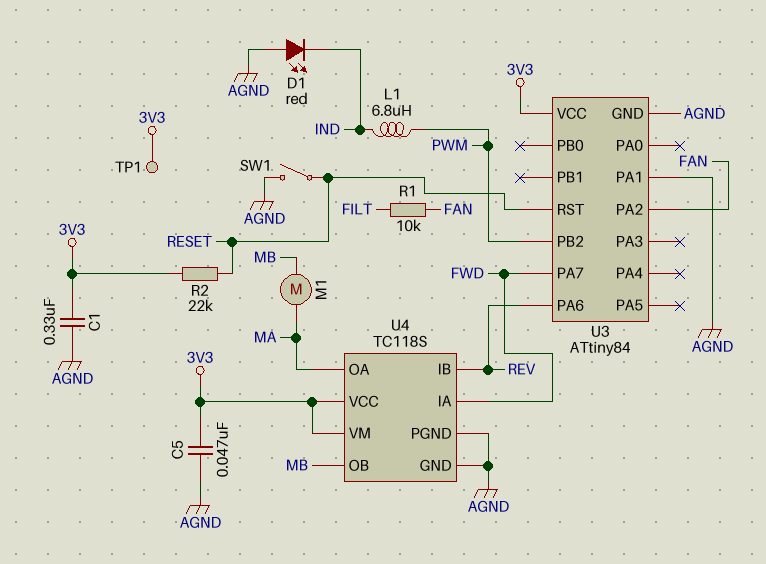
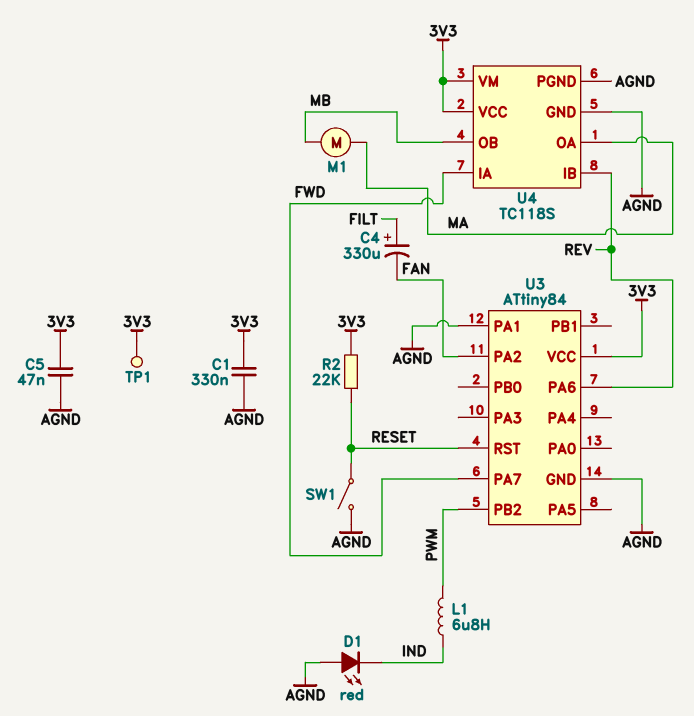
C4: none -> 330uF (plus FILT, minus FAN)
R1: 10k (FAN, FILT) -> none

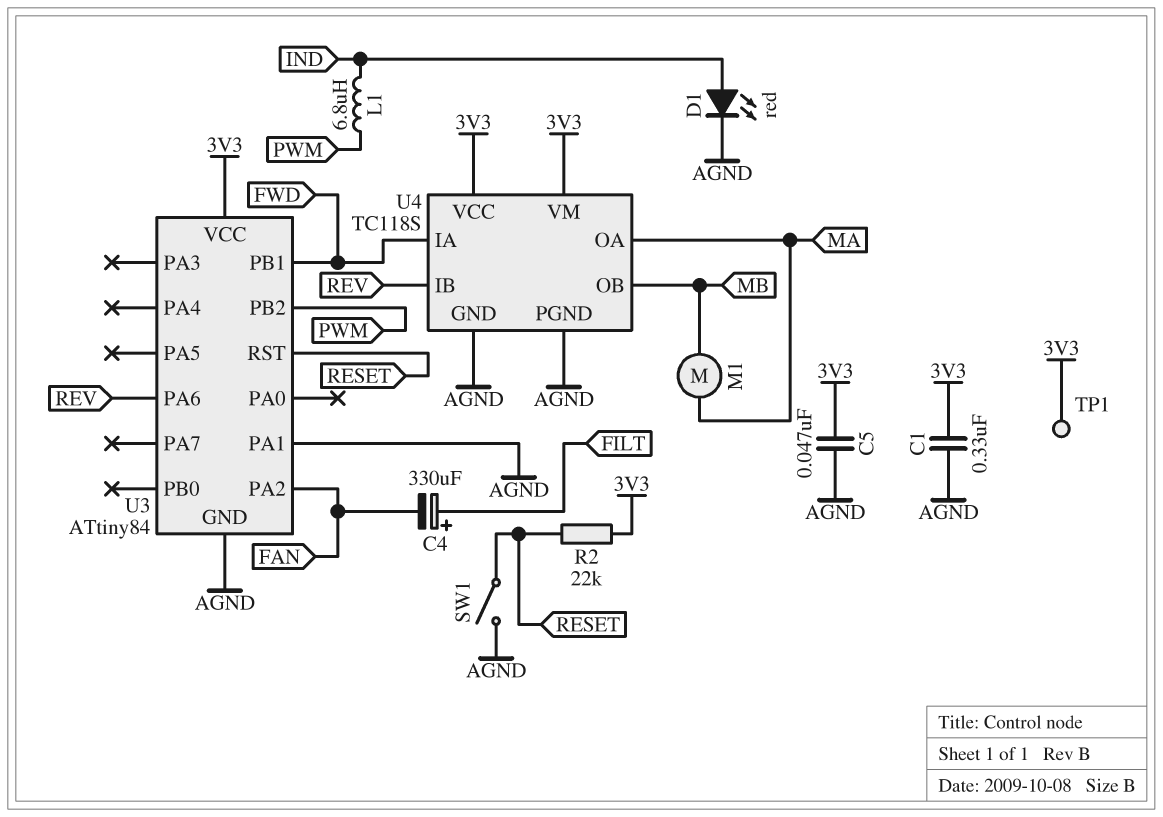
D1: LED red (A AGND, K IND) -> LED red (A IND, K AGND)
U3 pin PA7: FWD -> none
U3 pin PB1: none -> FWD

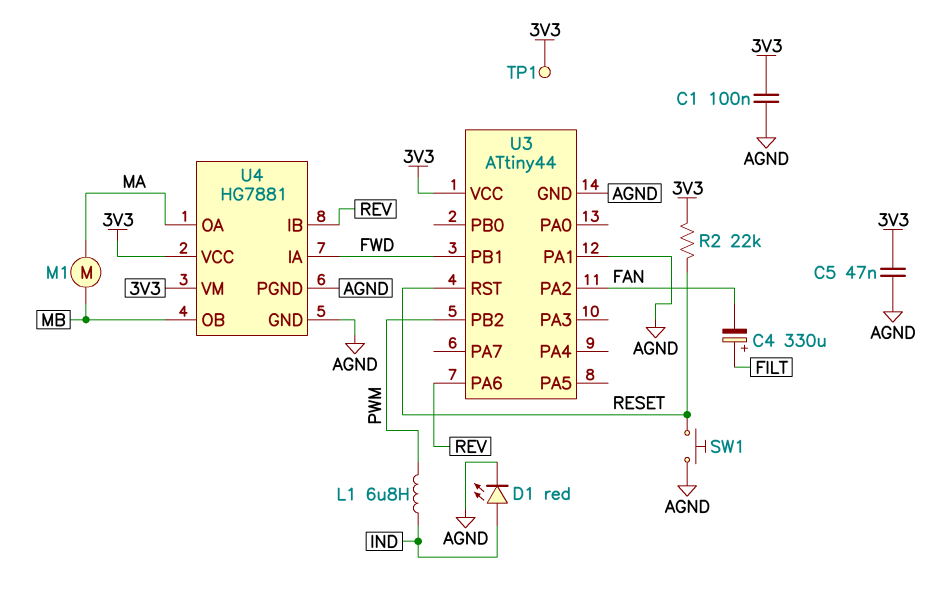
C1: 330nF (3V3, AGND) -> 100nF (3V3, AGND)
SW1: switch (AGND, RESET) -> button (AGND, RESET)
U3: ATtiny84 -> ATtiny44
U4: TC118S -> HG7881

